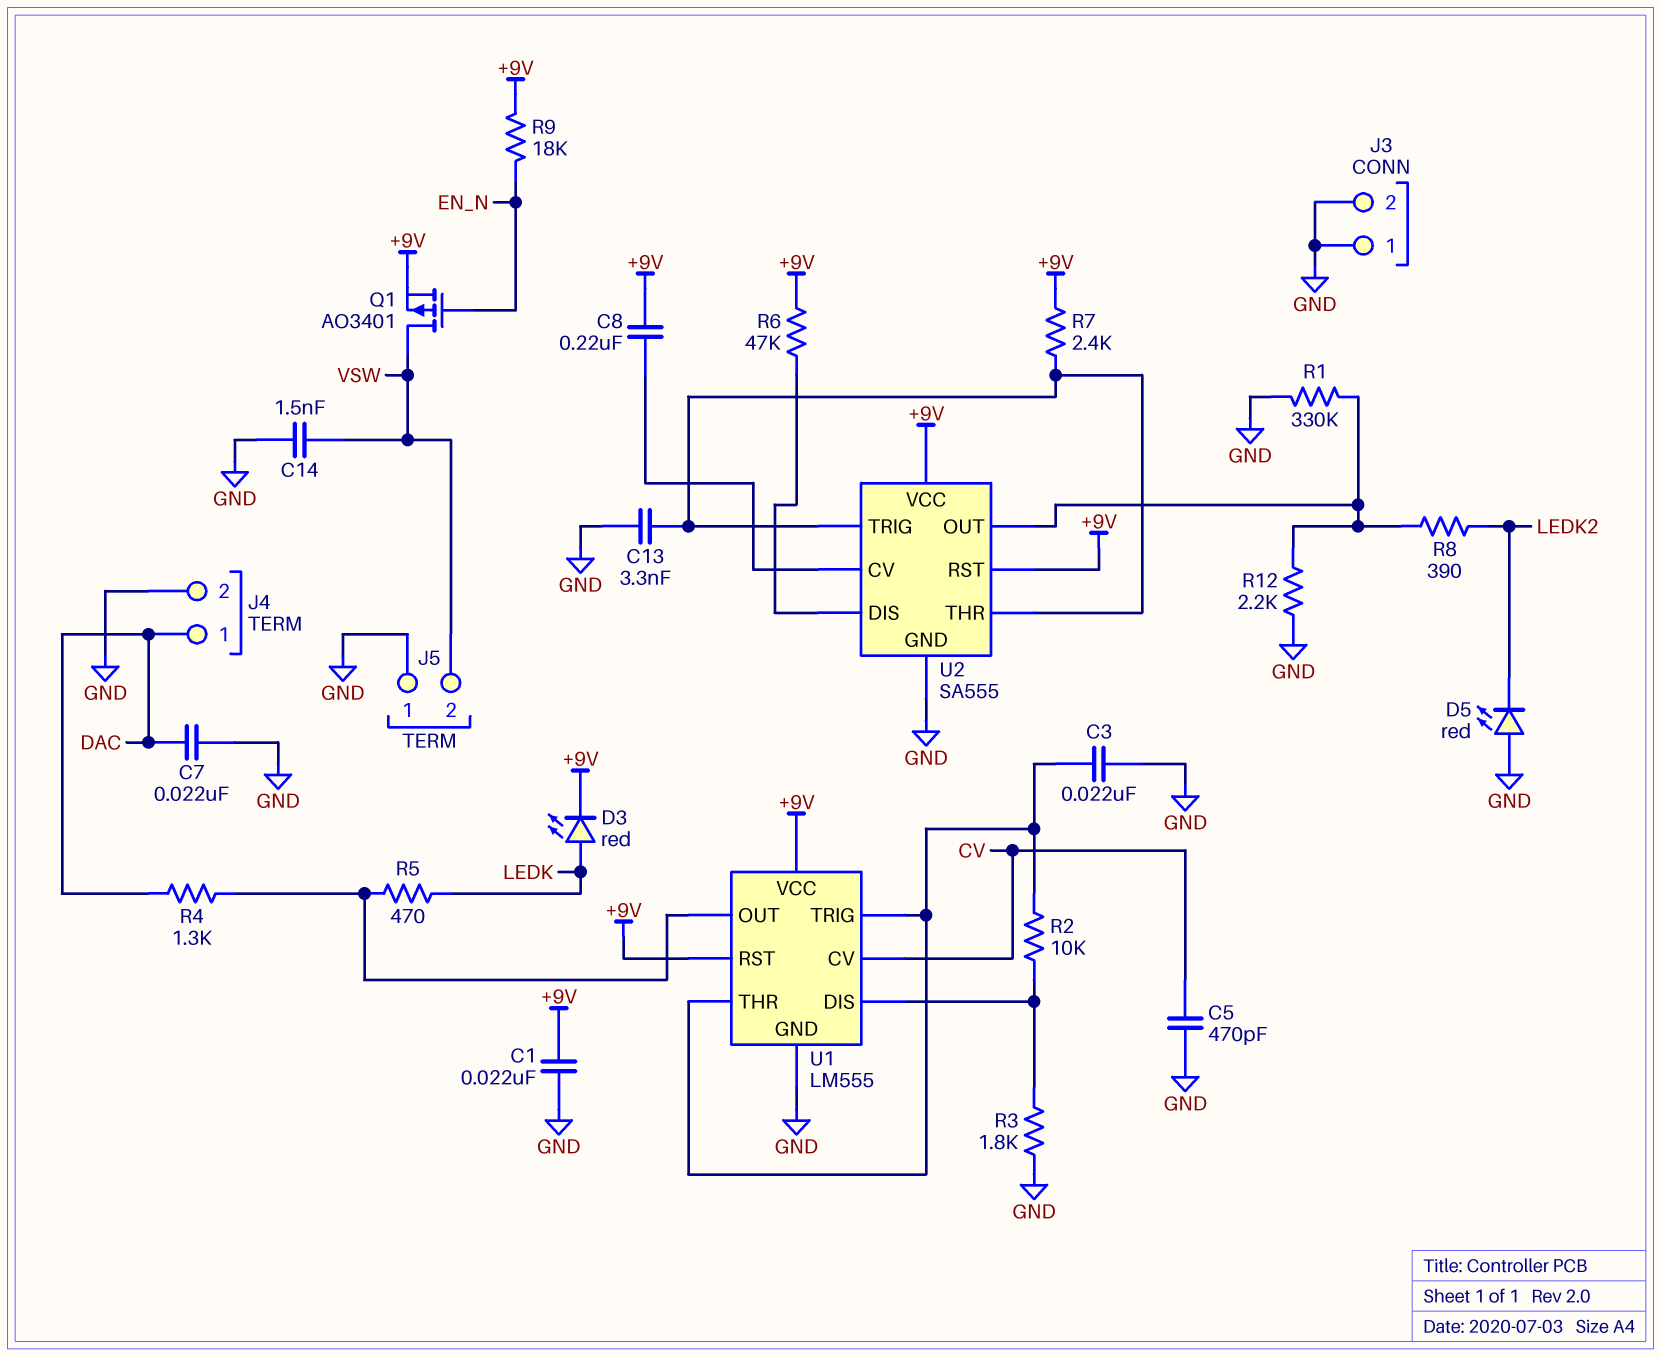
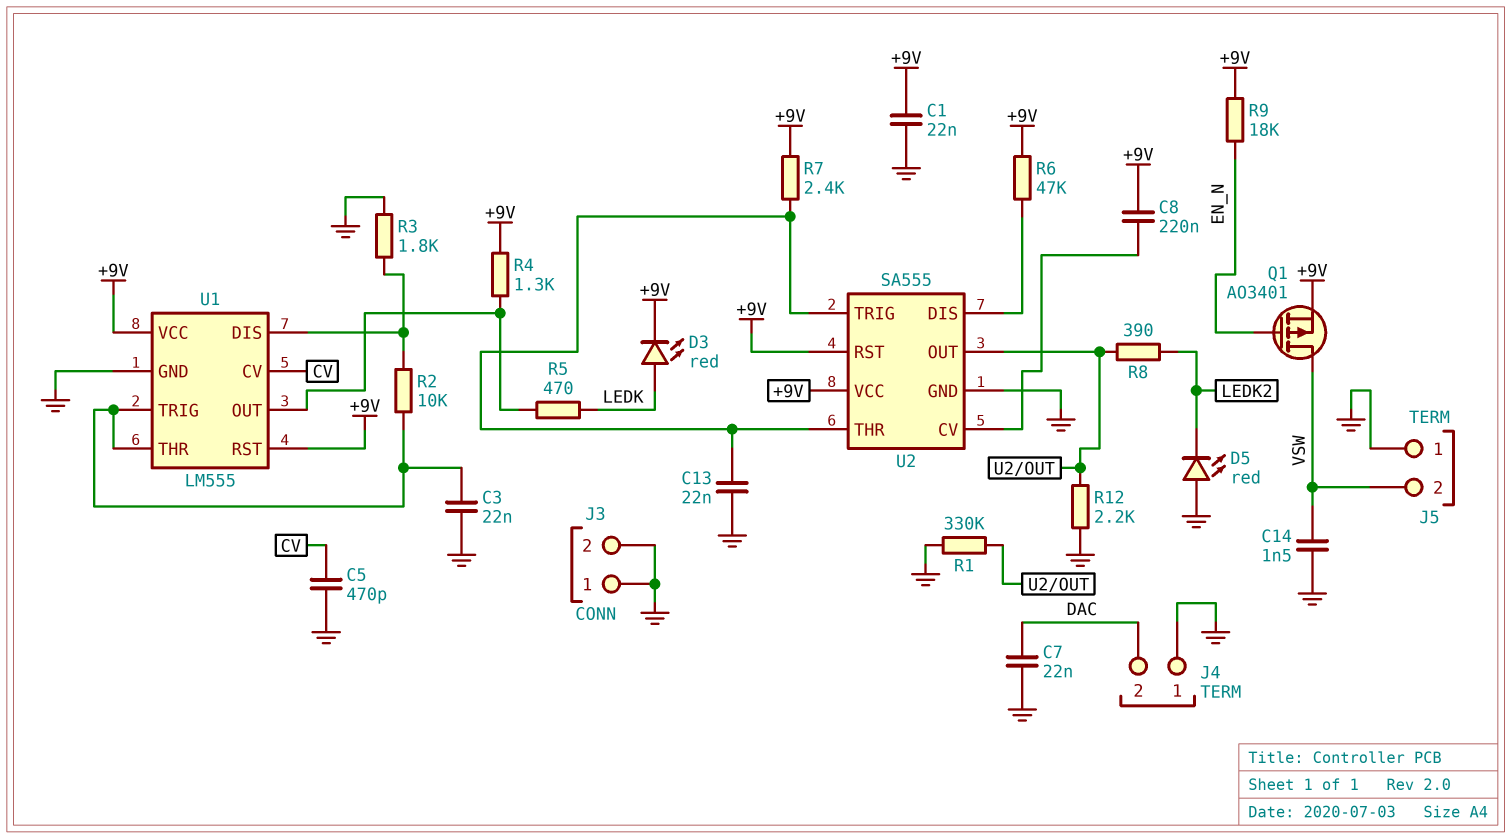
C13: 3.3nF (GND, U2/THR) -> 22nF (GND, U2/THR)
J4 pin 1: DAC -> GND
J4 pin 2: GND -> DAC
R4: 1.3k (DAC, U1/OUT) -> 1.3k (+9V, U1/OUT)

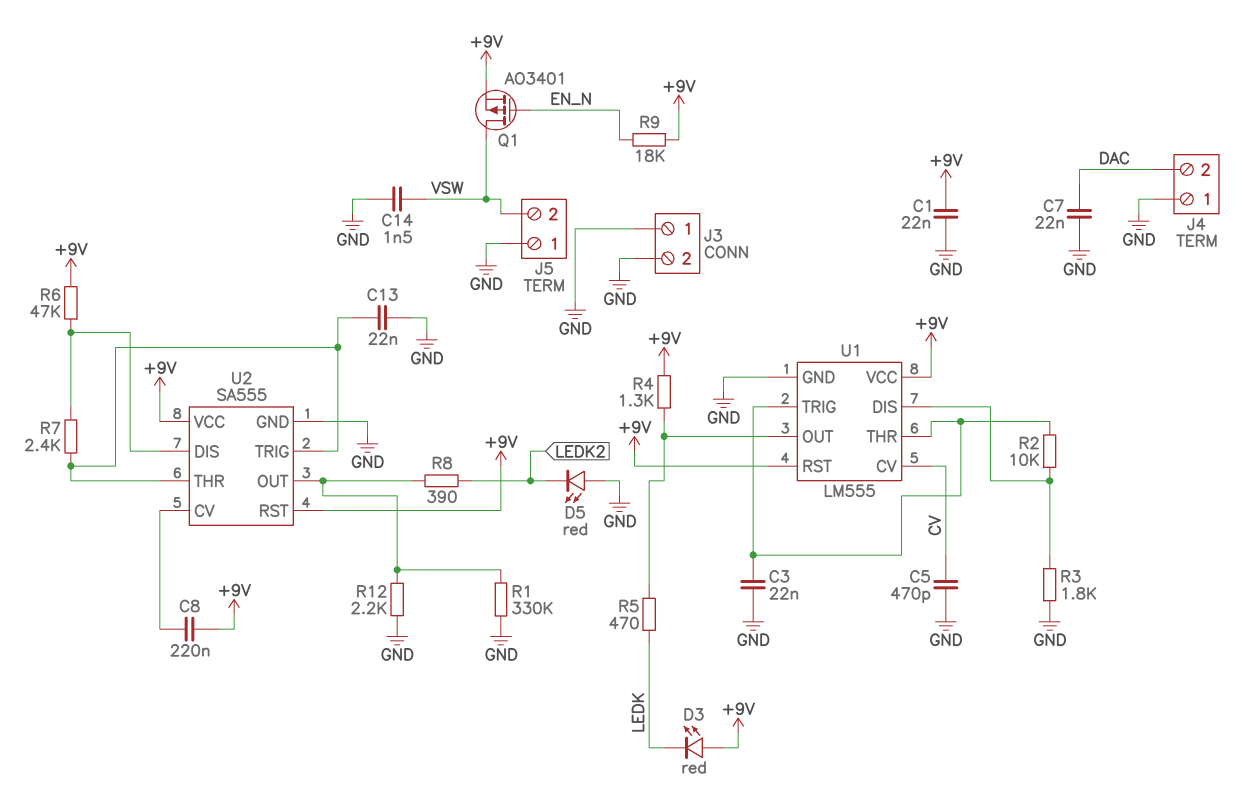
D3: LED red (A LEDK, K +9V) -> LED red (A +9V, K LEDK)
R7: 2.4k (+9V, U2/THR) -> 2.4k (U2/DIS, U2/THR)

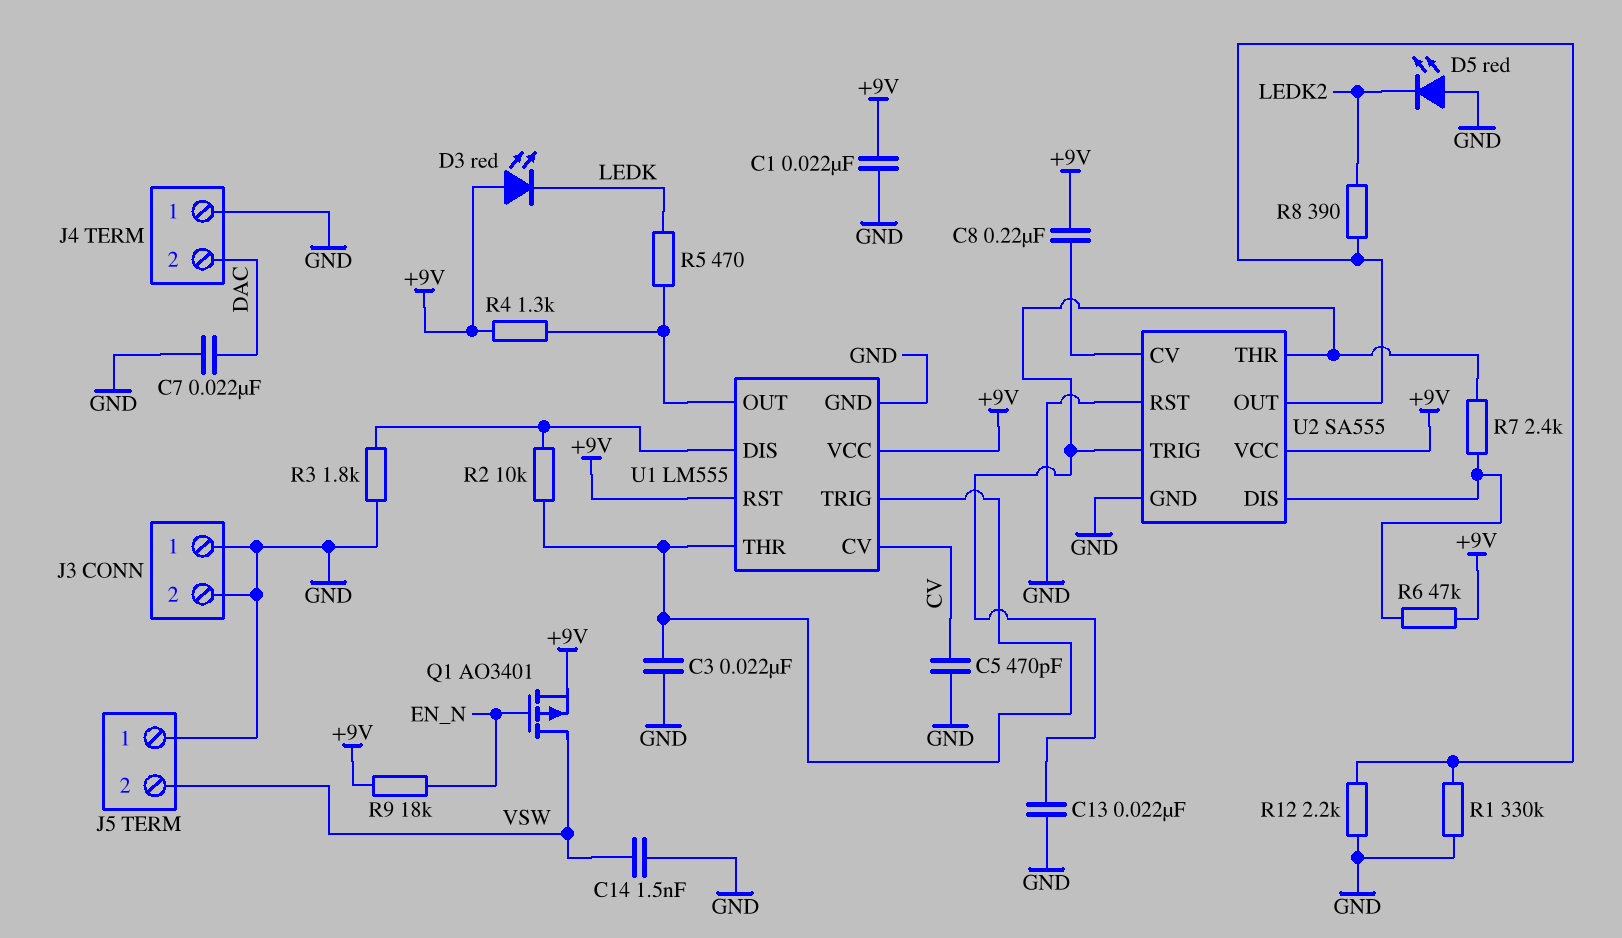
U2 pin RST: +9V -> GND

